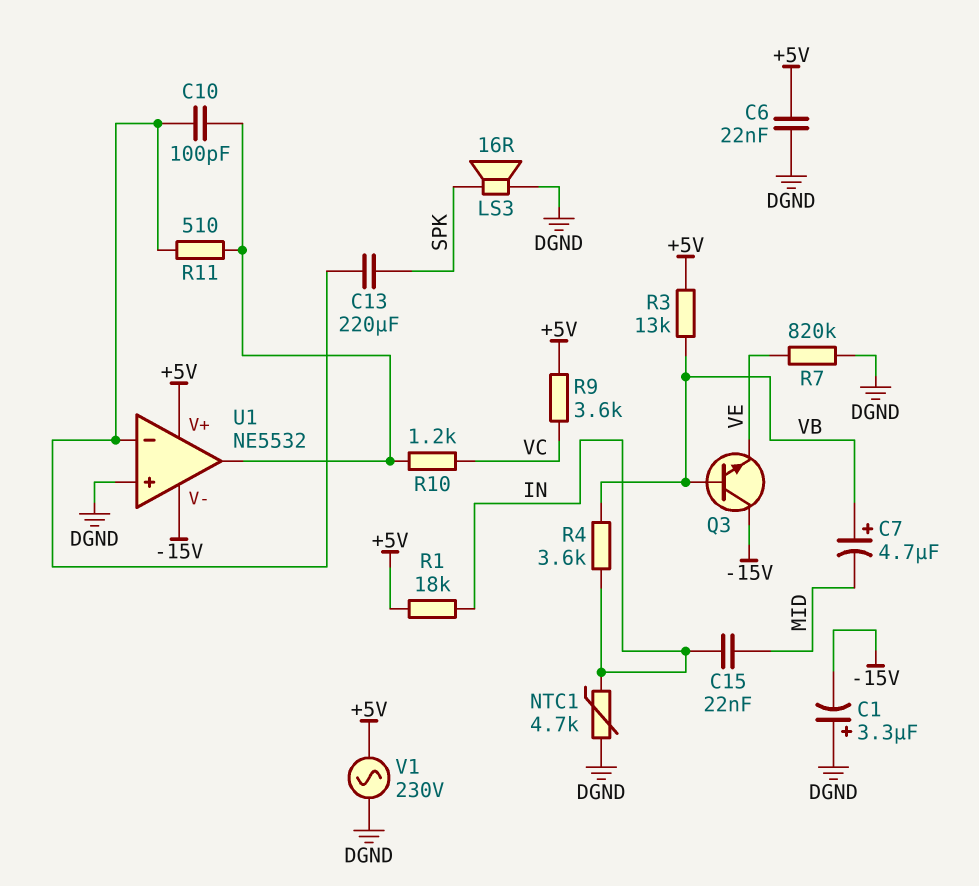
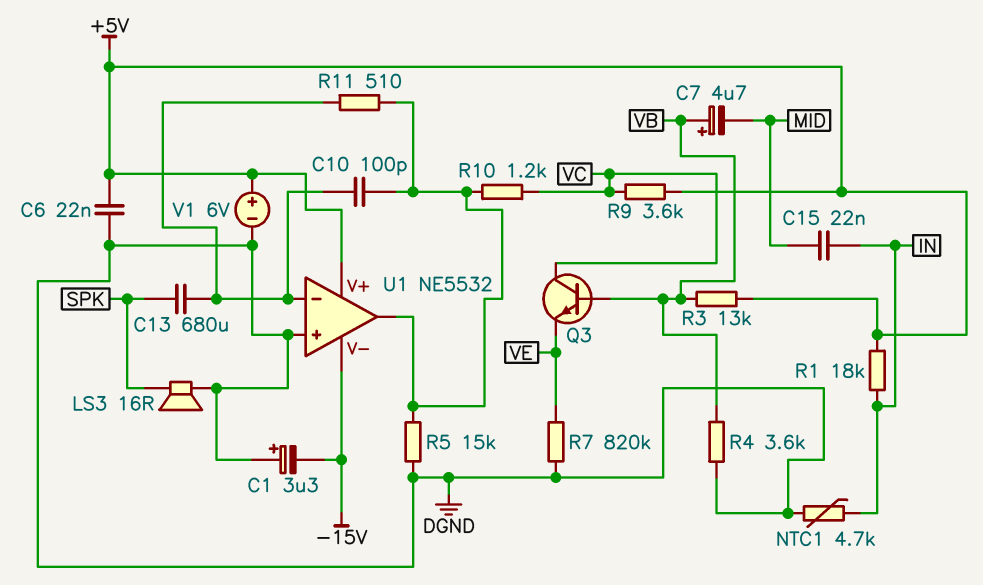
C13: 220uF (SPK, U1/in-) -> 680uF (SPK, U1/in-)
Q3: NPN (B VB, C -15V, E VE) -> NPN (B VB, C VC, E VE)
R4: 3.6k (IN, VB) -> 3.6k (DGND, VB)
R5: none -> 15k (DGND, U1/out)
V1: AC 230V (+5V, DGND) -> 6V (plus +5V, minus DGND)

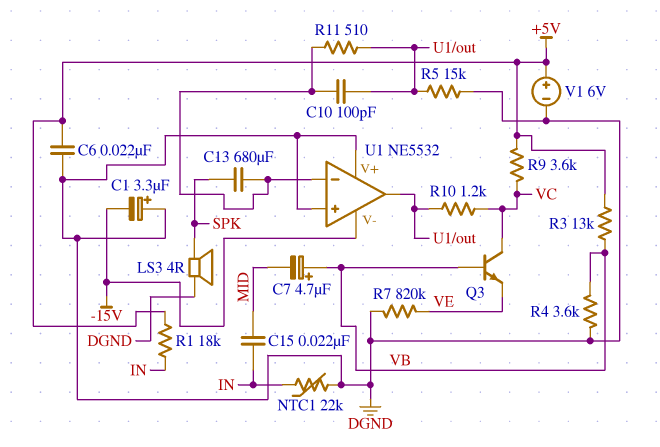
LS3: speaker 16R (DGND, SPK) -> speaker 4R (DGND, SPK)
NTC1: 4.7k (DGND, IN) -> 22k (DGND, IN)
U1 pin V+: +5V -> DGND

